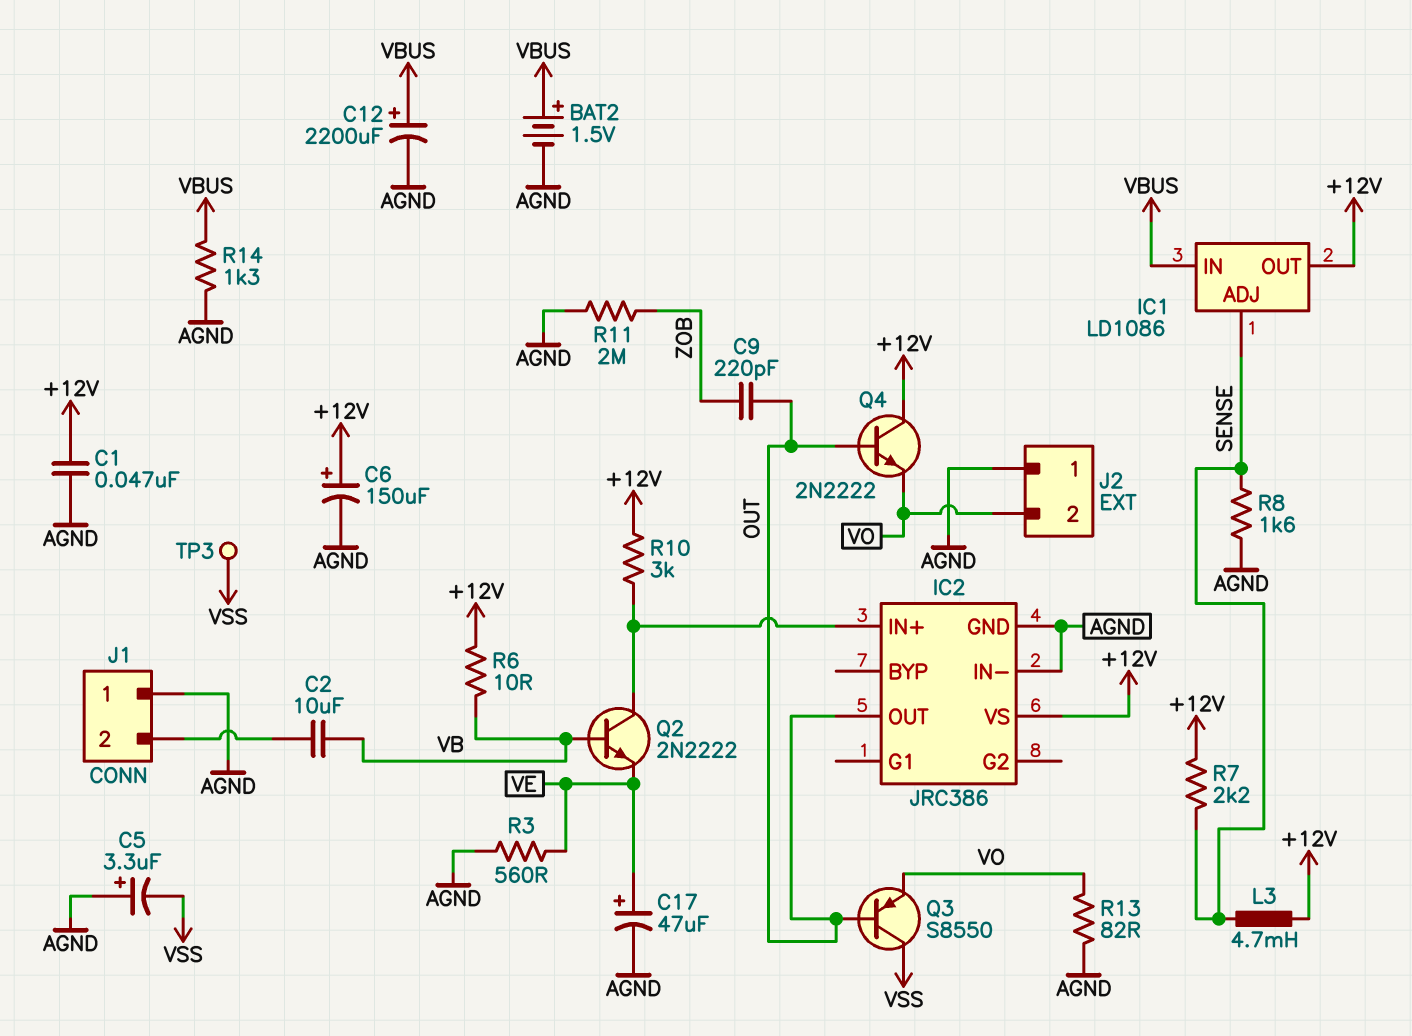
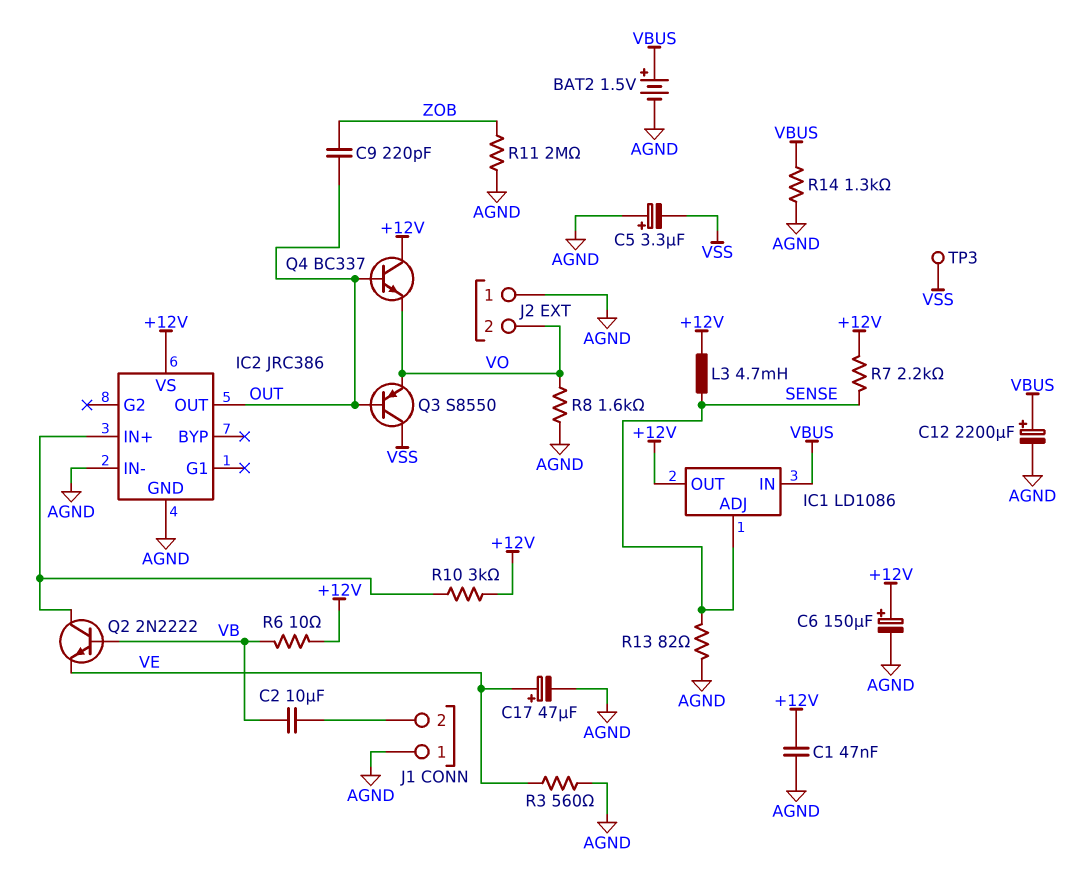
Q4: NPN 2N2222 (B OUT, C +12V, E VO) -> NPN BC337 (B OUT, C +12V, E VO)
R8: 1.6k (AGND, SENSE) -> 1.6k (AGND, VO)
R13: 82 (AGND, VO) -> 82 (AGND, SENSE)

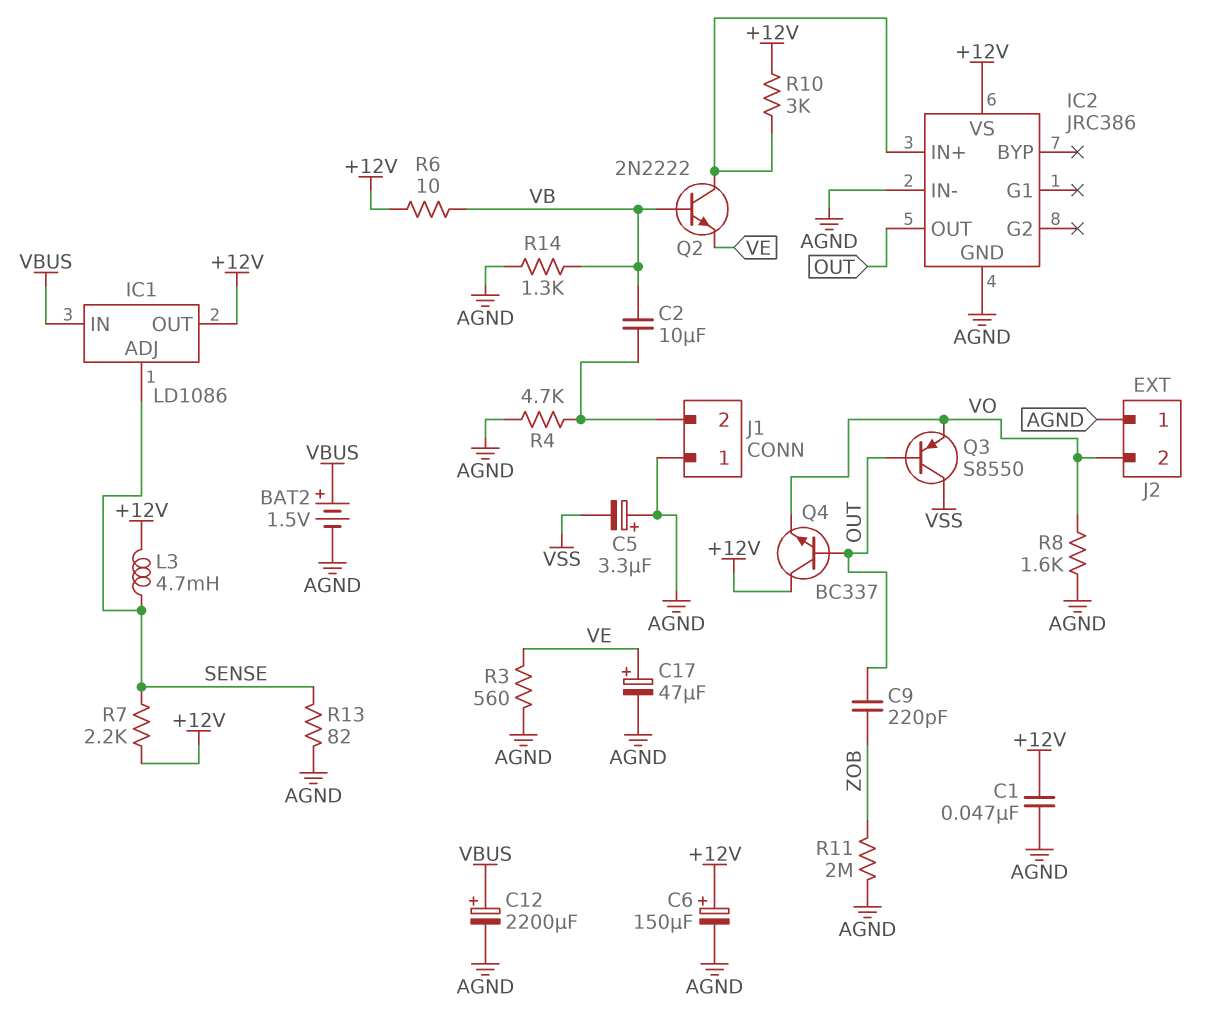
R4: none -> 4.7k (AGND, J1/2)
R14: 1.3k (AGND, VBUS) -> 1.3k (AGND, VB)
TP3: test point (VSS) -> none

